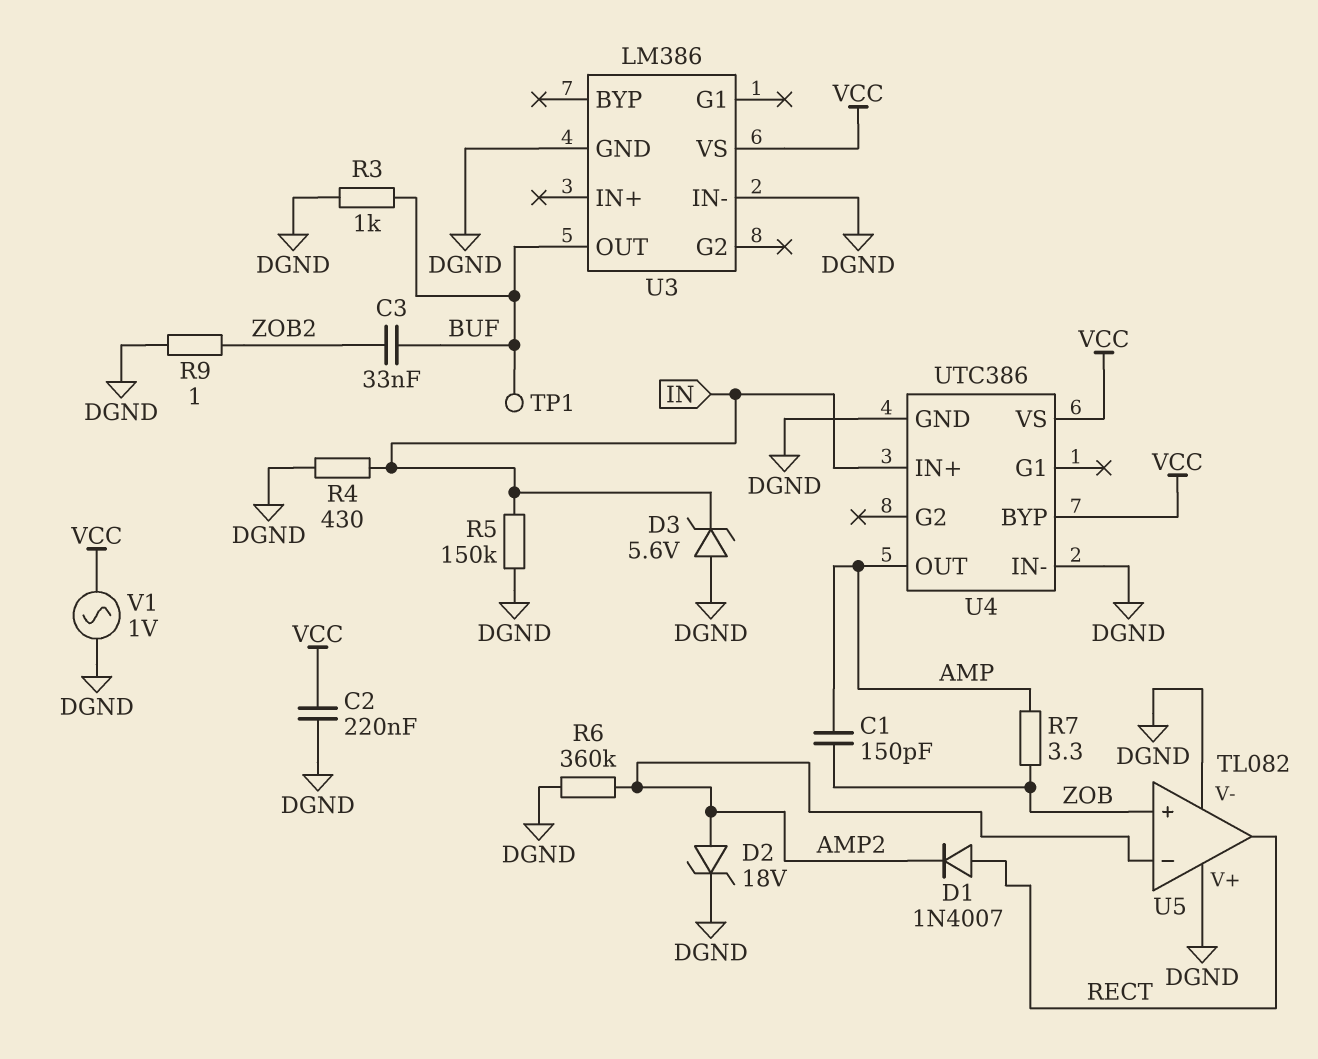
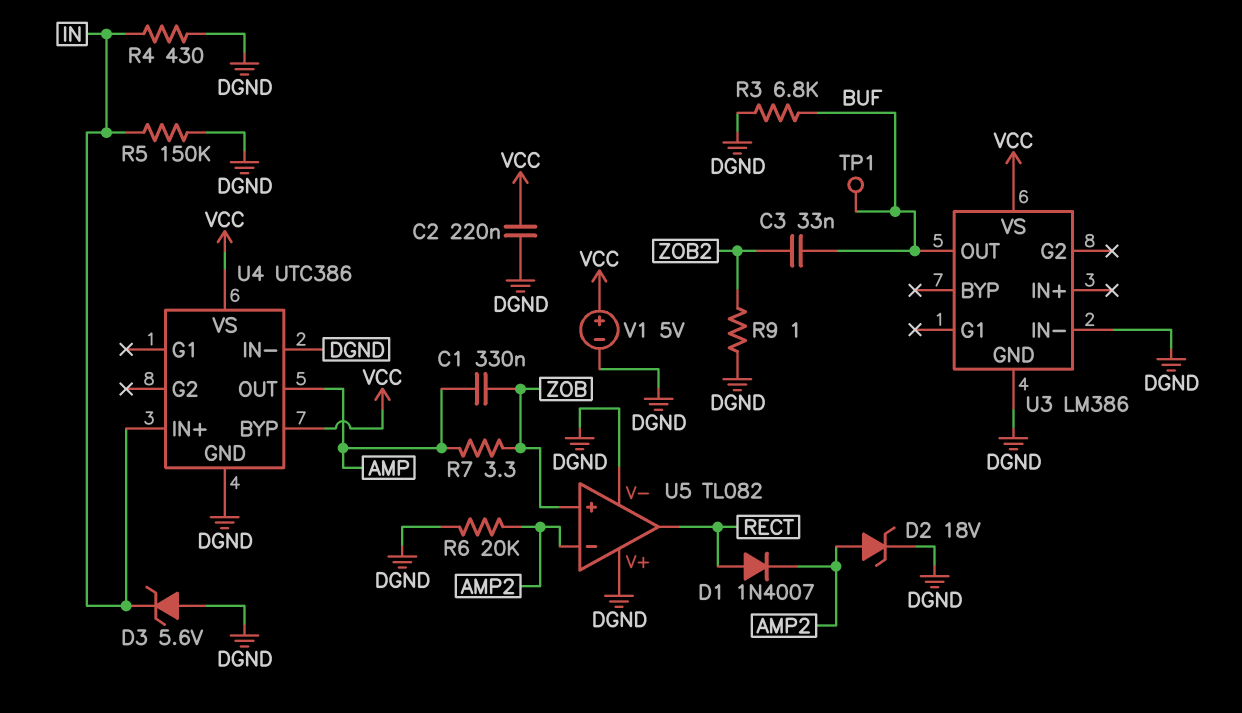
C1: 150pF (AMP, ZOB) -> 330nF (AMP, ZOB)
R3: 1k (BUF, DGND) -> 6.8k (BUF, DGND)
R6: 360k (AMP2, DGND) -> 20k (AMP2, DGND)
V1: AC 1V (DGND, VCC) -> 5V (plus VCC, minus DGND)

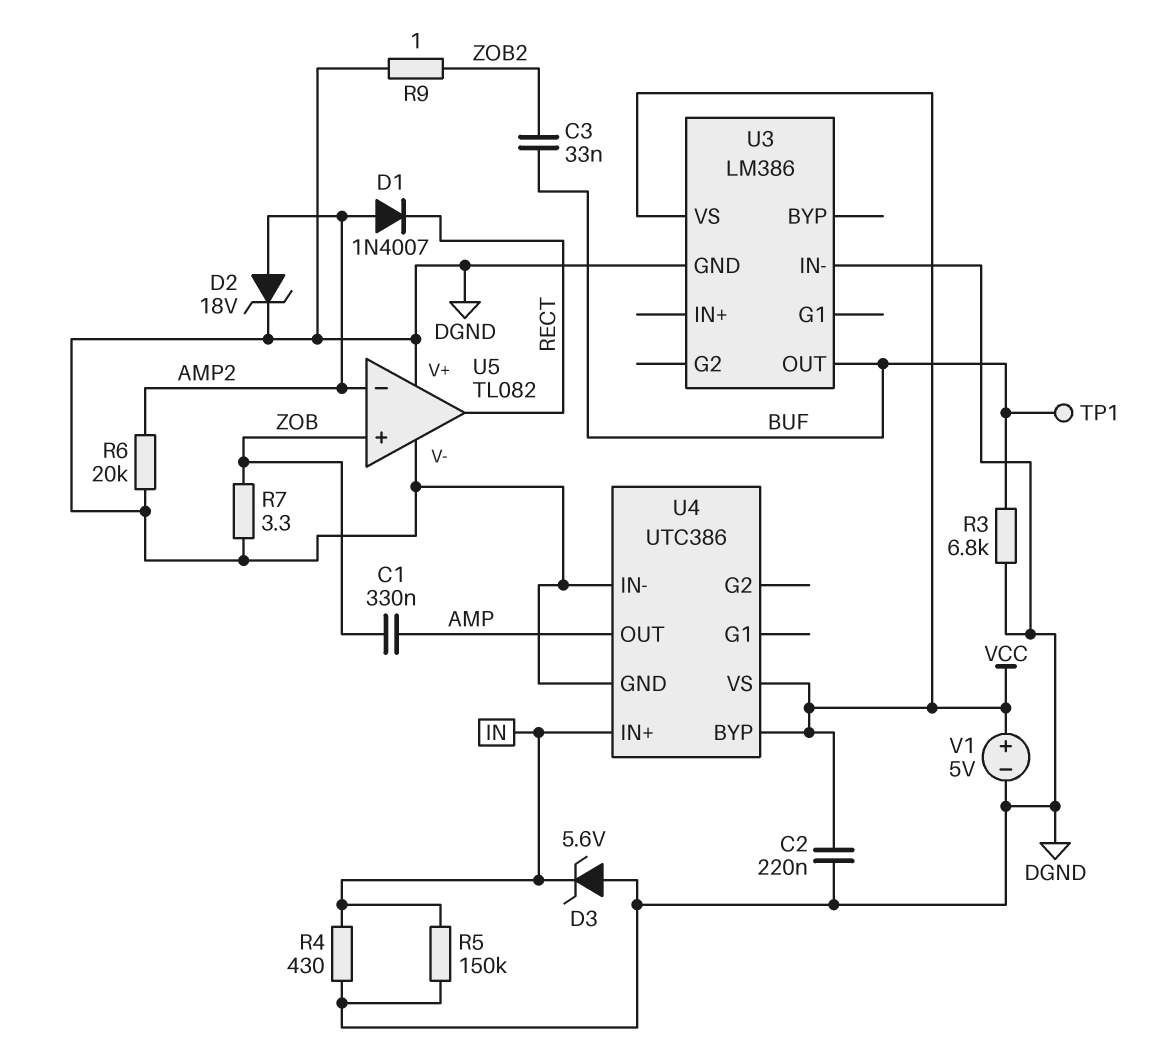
D1: diode 1N4007 (A RECT, K AMP2) -> diode 1N4007 (A AMP2, K RECT)
R7: 3.3 (AMP, ZOB) -> 3.3 (DGND, ZOB)

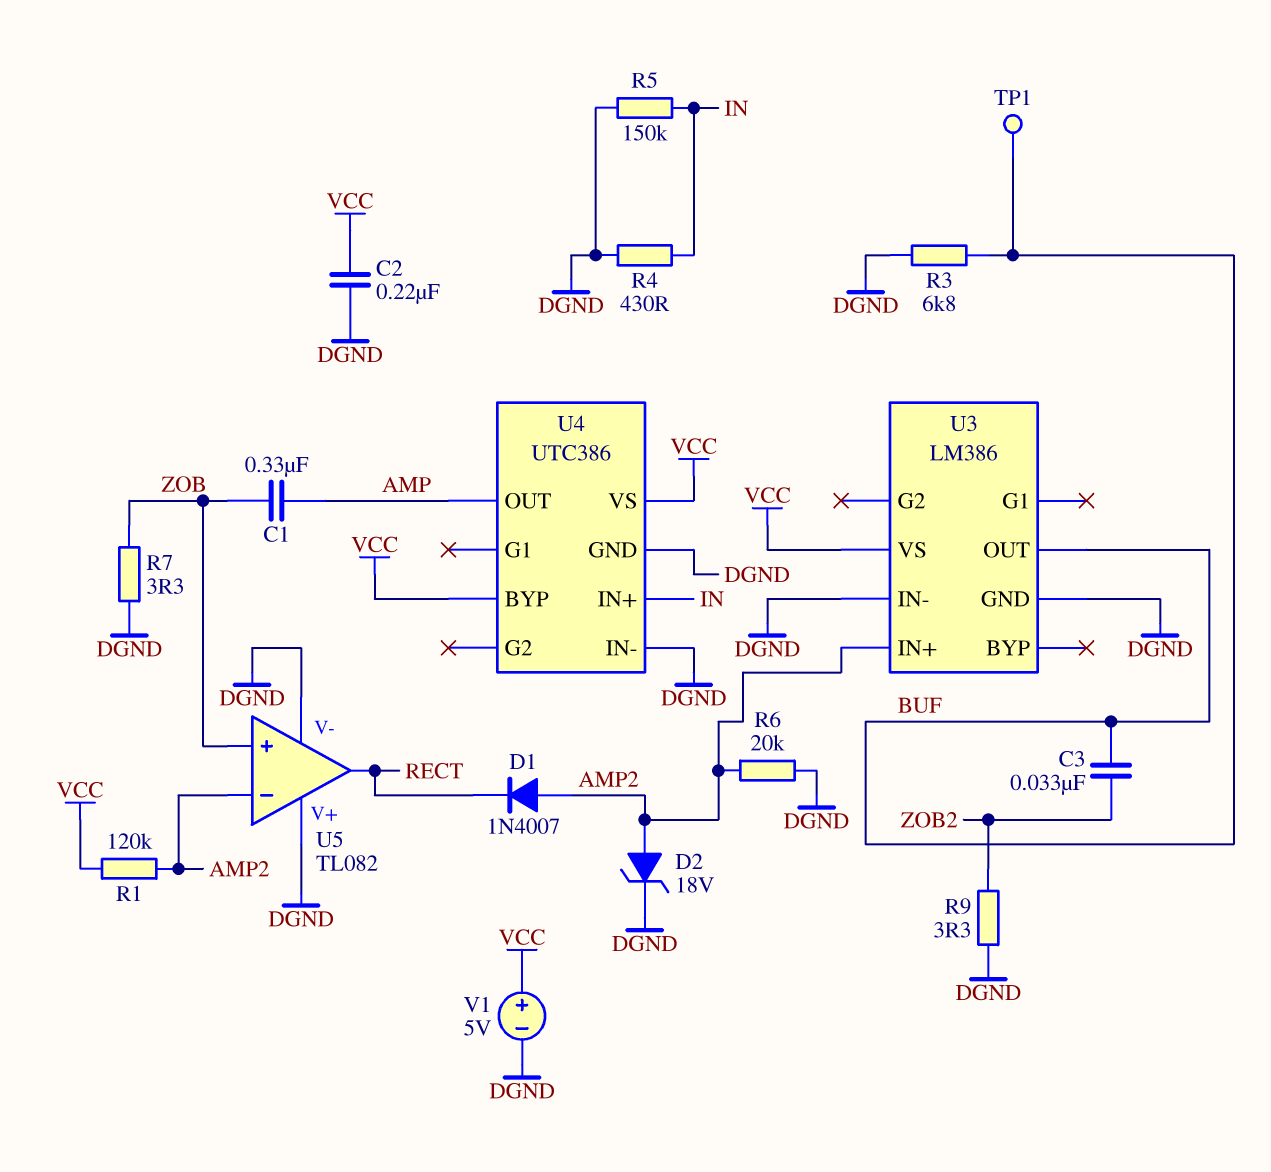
D3: zener 5.6V (A DGND, K IN) -> none
R1: none -> 120k (AMP2, VCC)
R9: 1 (DGND, ZOB2) -> 3.3 (DGND, ZOB2)
U3 pin IN+: none -> AMP2

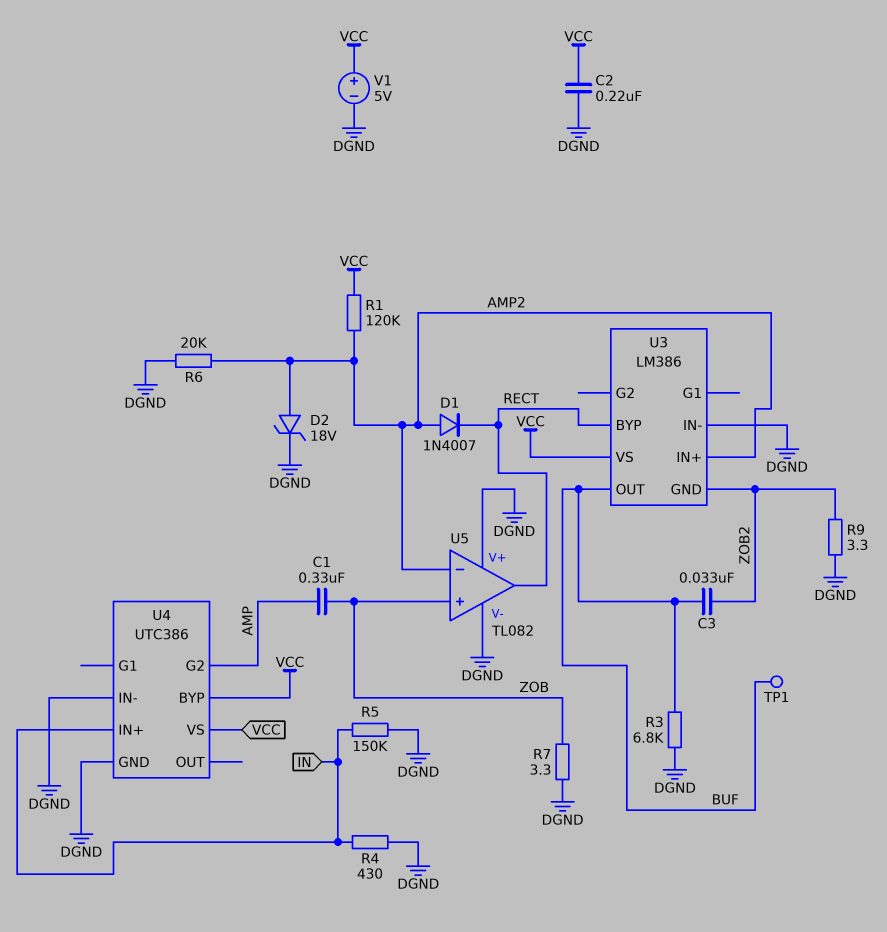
U3 pin BYP: none -> RECT
U3 pin GND: DGND -> ZOB2
U4 pin G2: none -> AMP
U4 pin OUT: AMP -> none

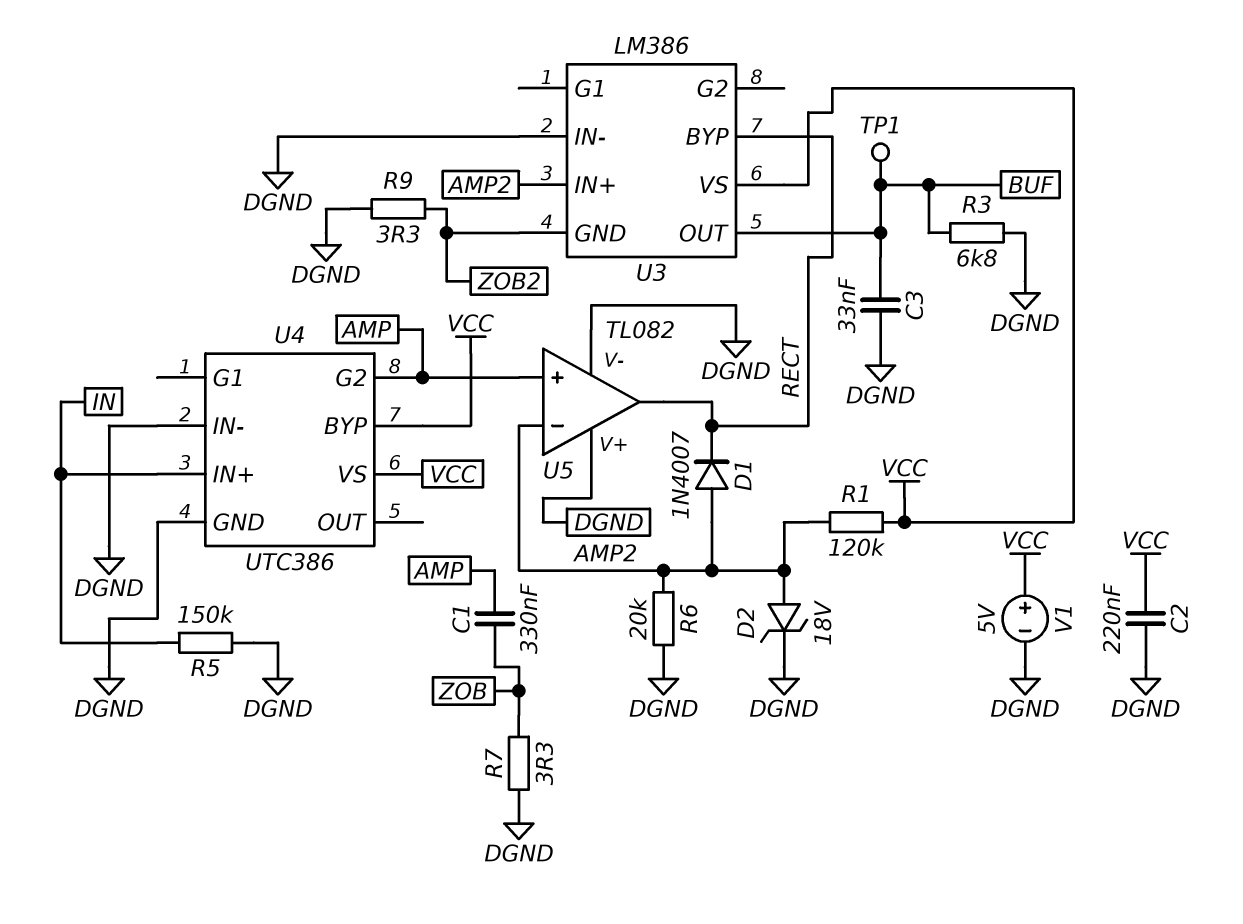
C3: 33nF (BUF, ZOB2) -> 33nF (BUF, DGND)
R4: 430 (DGND, IN) -> none
U5 pin in+: ZOB -> AMP

